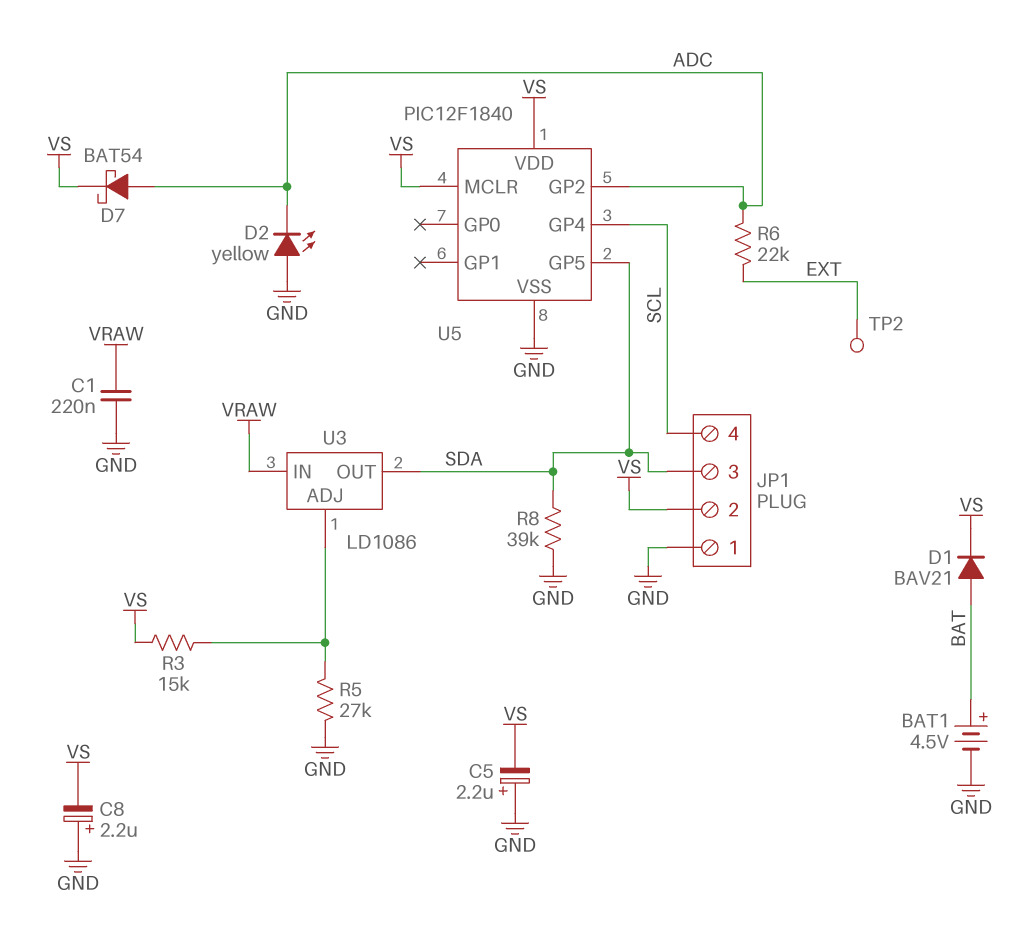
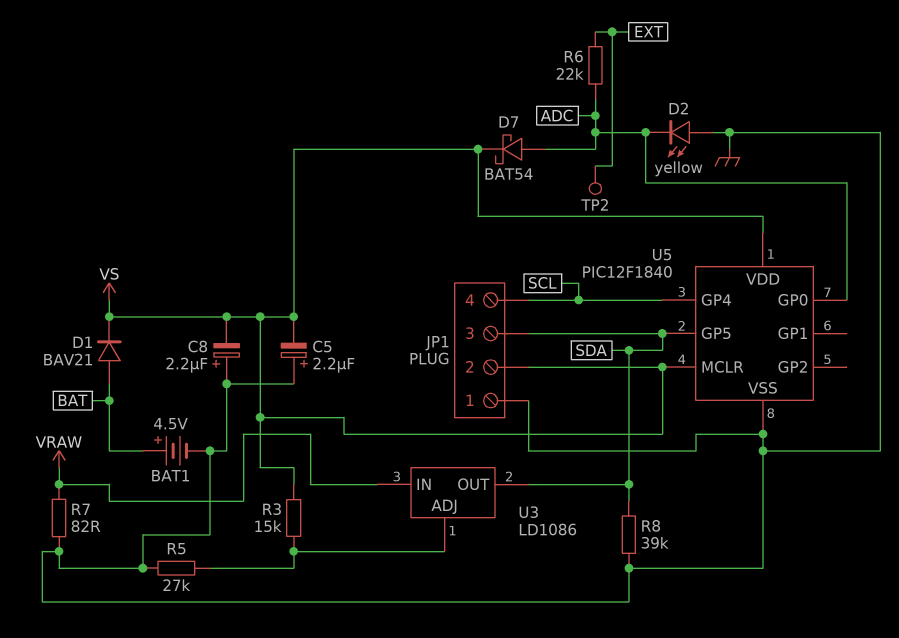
C1: 220nF (GND, VRAW) -> none
R7: none -> 82 (GND, VRAW)
U5 pin GP0: none -> ADC
U5 pin GP2: ADC -> none

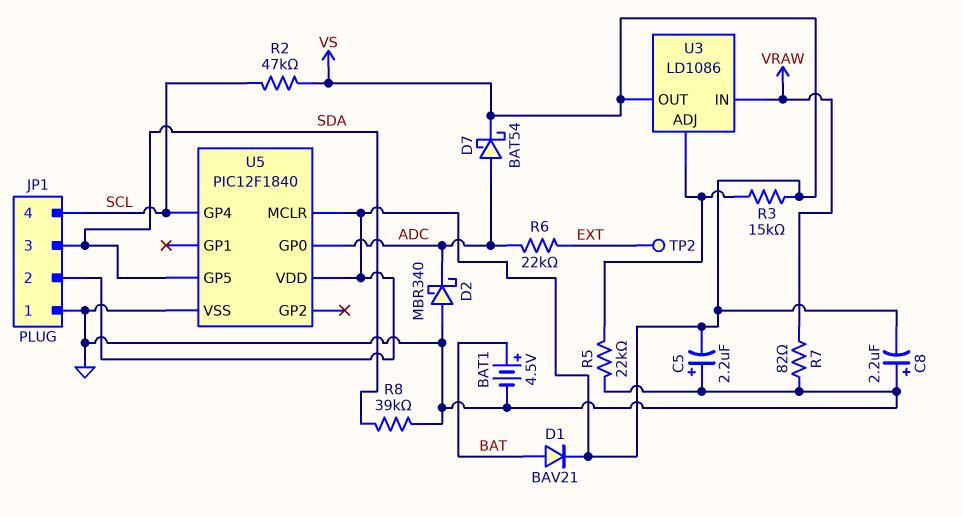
D2: LED yellow (A GND, K ADC) -> schottky MBR340 (A GND, K ADC)
R2: none -> 47k (SCL, VS)
R5: 27k (GND, U3/ADJ) -> 22k (GND, U3/ADJ)
U3 pin OUT: SDA -> VS

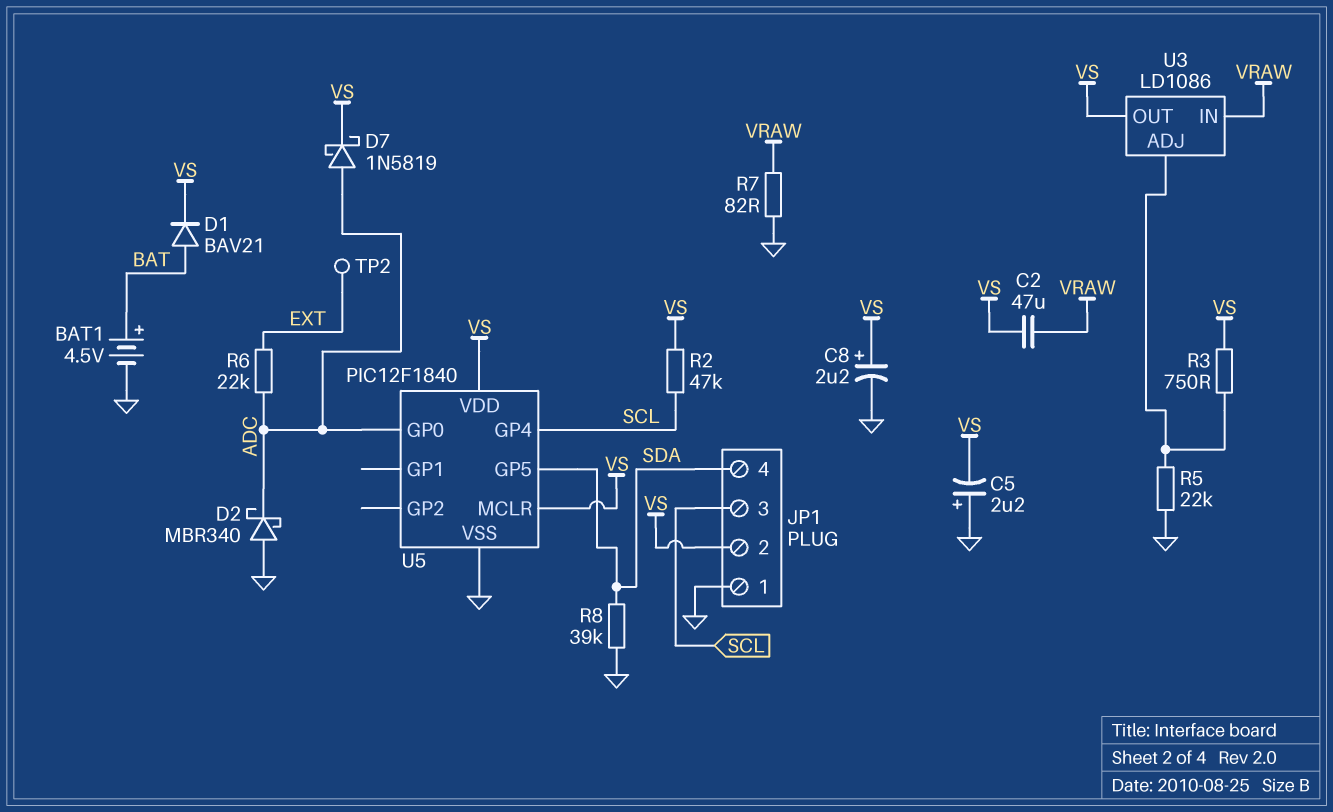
C2: none -> 47uF (VRAW, VS)
C8: 2.2uF (plus GND, minus VS) -> 2.2uF (plus VS, minus GND)
D7: schottky BAT54 (A ADC, K VS) -> schottky 1N5819 (A ADC, K VS)
JP1 pin 3: SDA -> SCL
JP1 pin 4: SCL -> SDA
R3: 15k (U3/ADJ, VS) -> 750 (U3/ADJ, VS)

